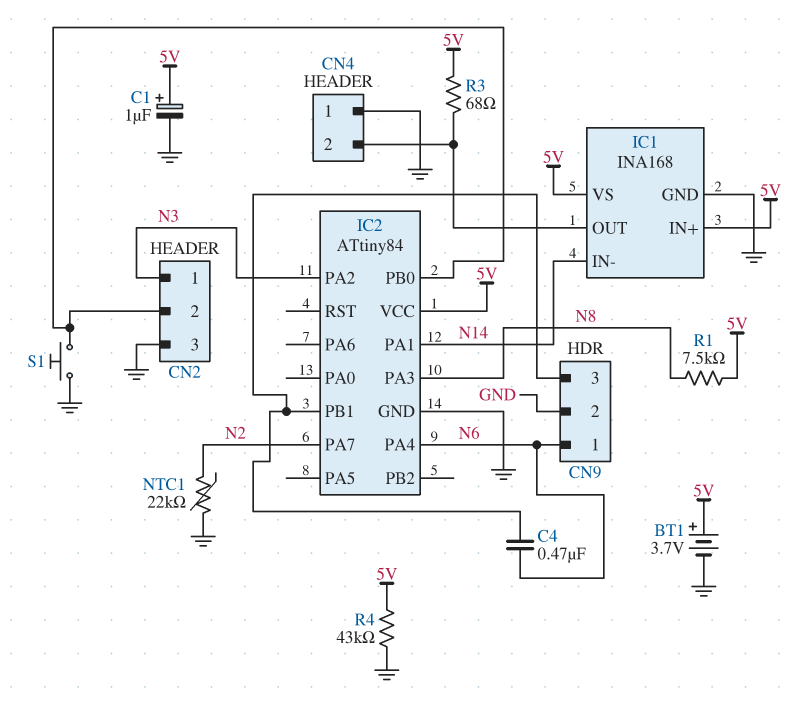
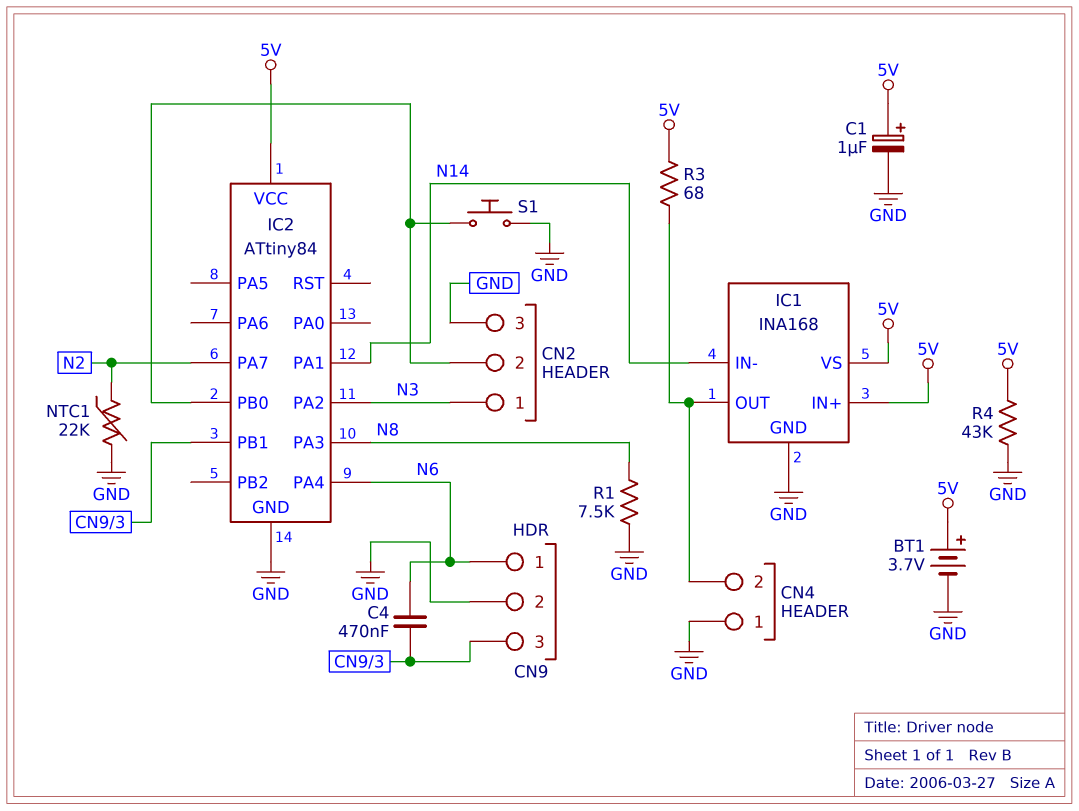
R1: 7.5k (5V, N8) -> 7.5k (GND, N8)

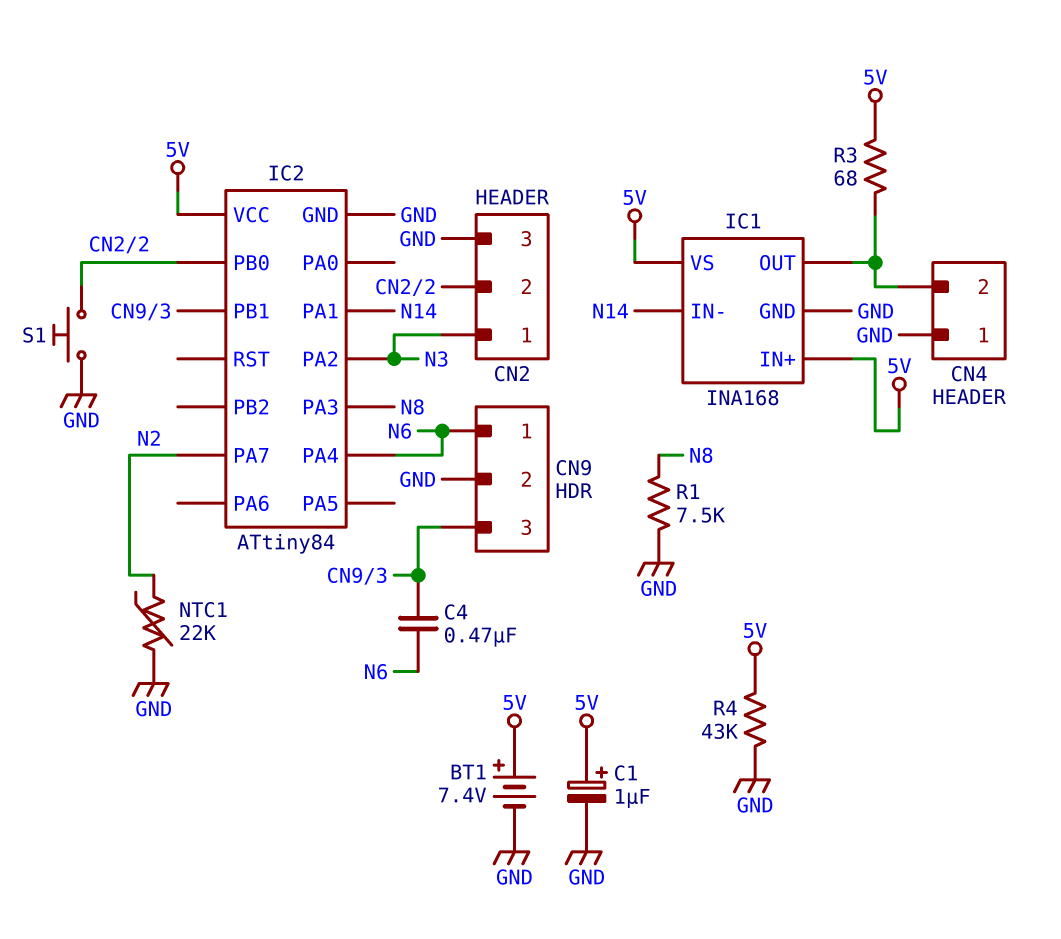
BT1: 3.7V (plus 5V, minus GND) -> 7.4V (plus 5V, minus GND)

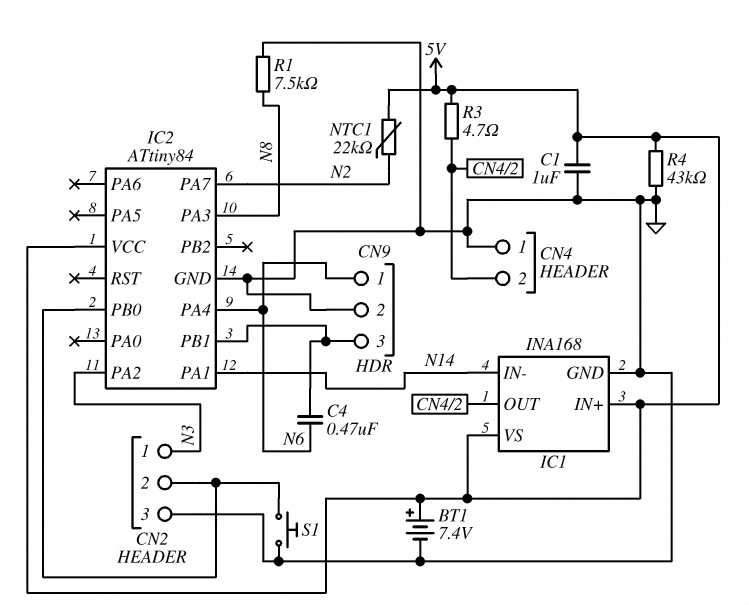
C1: 1uF (plus 5V, minus GND) -> 1uF (5V, GND)
NTC1: 22k (GND, N2) -> 22k (5V, N2)
R3: 68 (5V, CN4/2) -> 4.7 (5V, CN4/2)

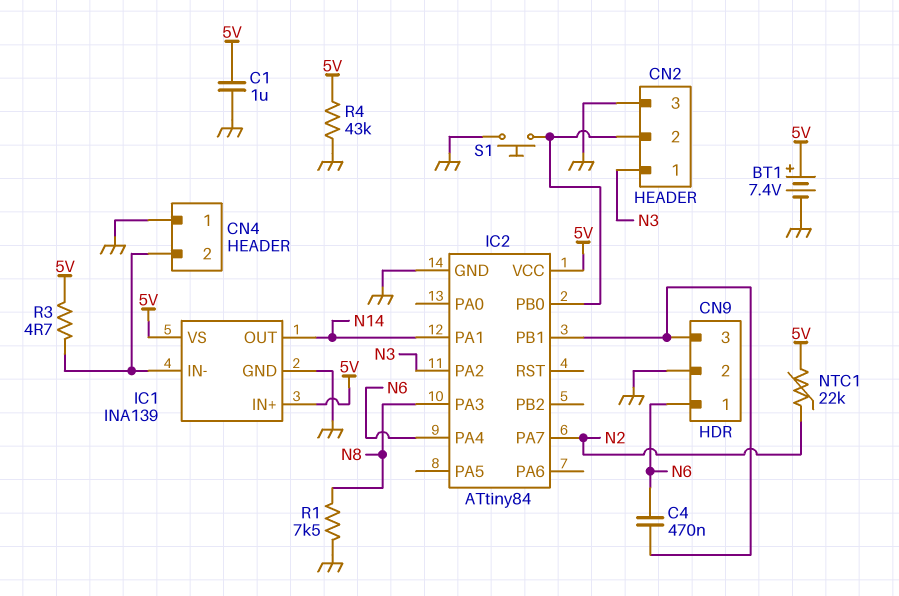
IC1: INA168 -> INA139
IC1 pin IN-: N14 -> CN4/2
IC1 pin OUT: CN4/2 -> N14

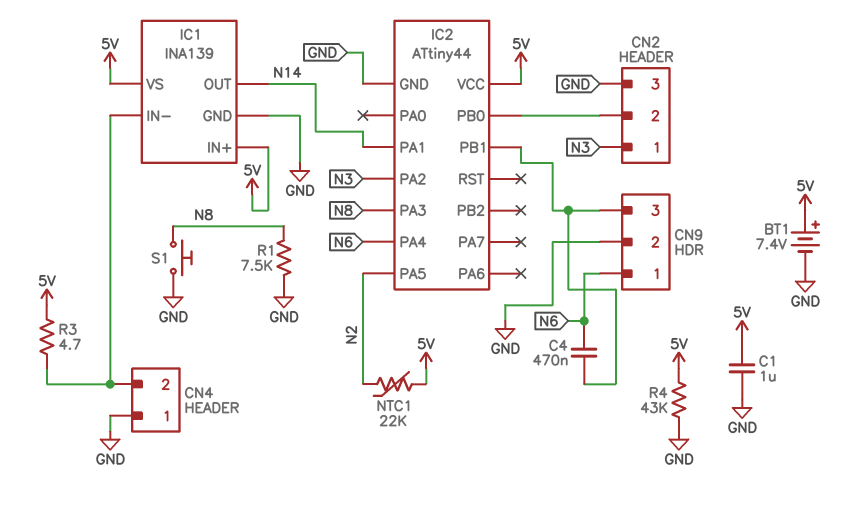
IC2: ATtiny84 -> ATtiny44
IC2 pin PA5: none -> N2
IC2 pin PA7: N2 -> none
S1: button (CN2/2, GND) -> button (GND, N8)

